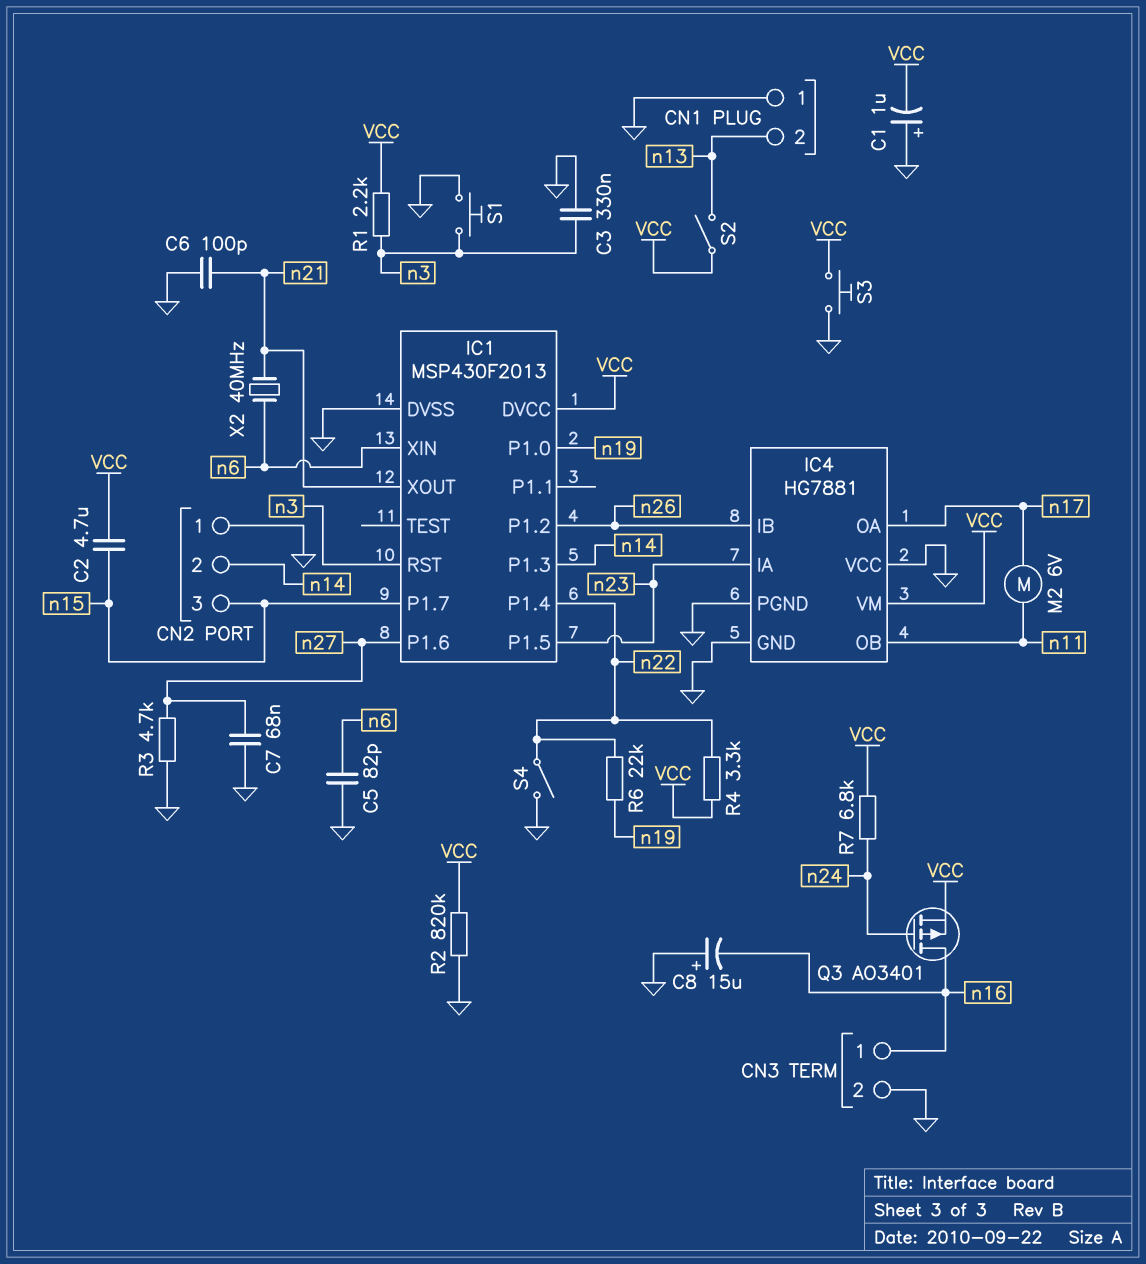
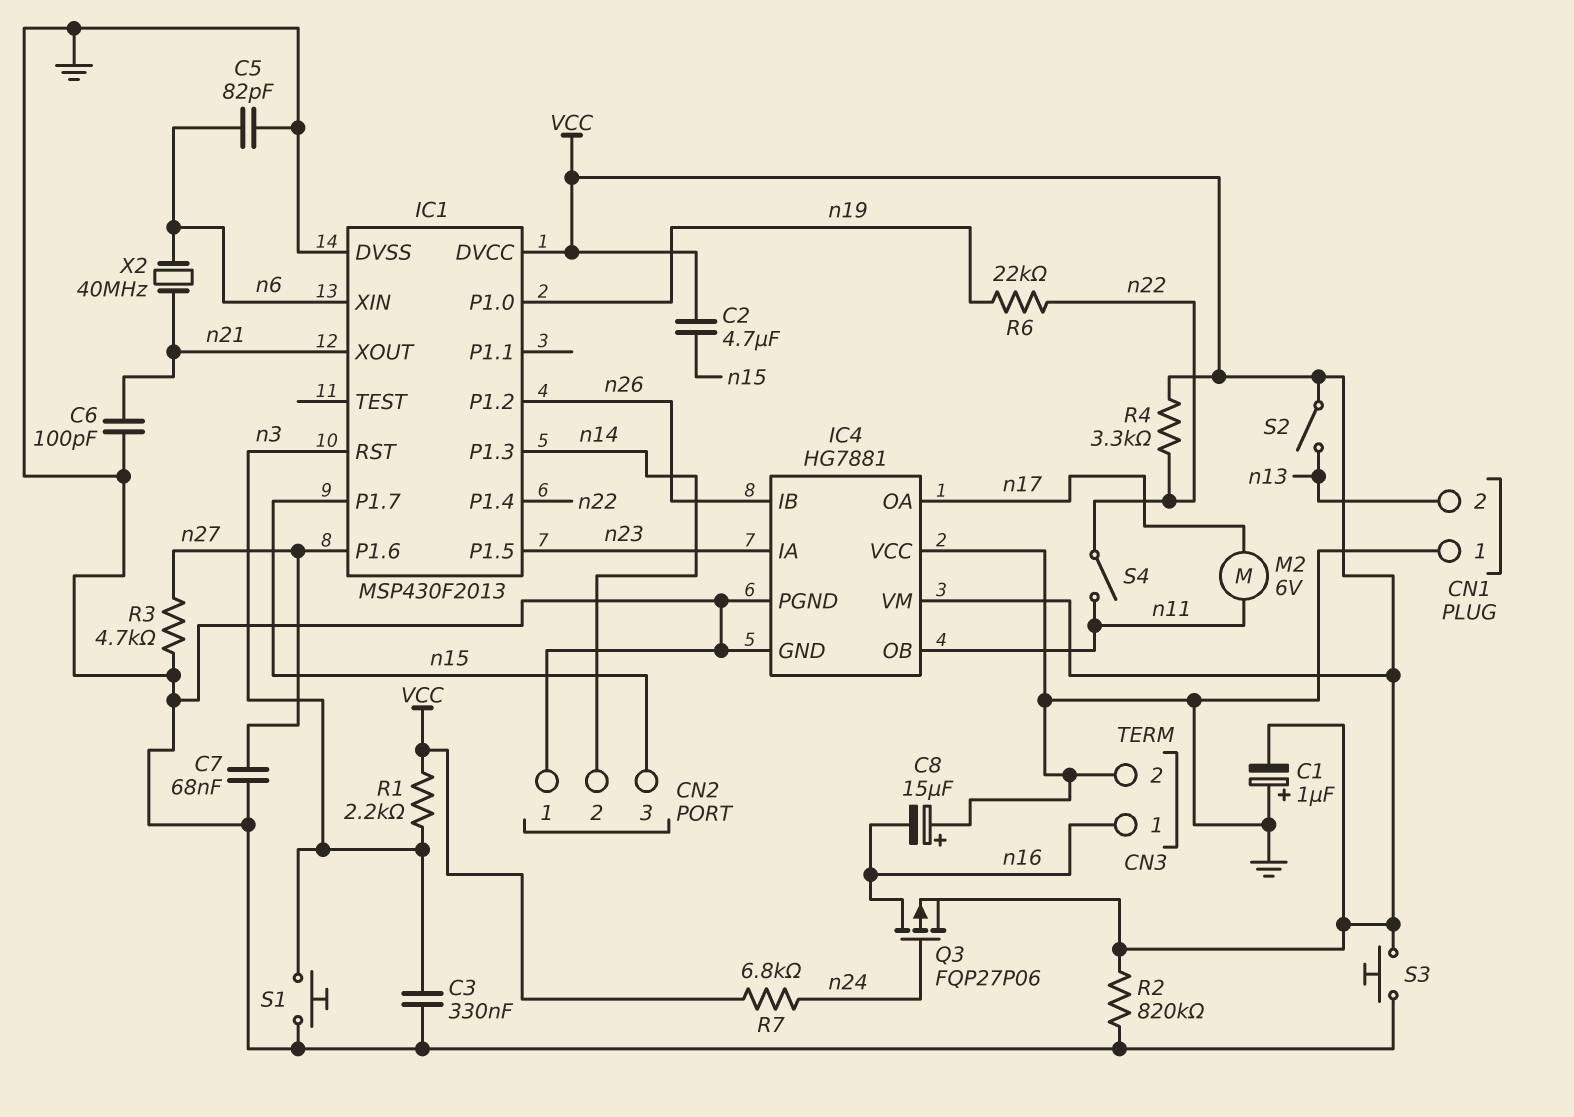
Q3: PMOS AO3401 (G n24, D n16, S VCC) -> PMOS FQP27P06 (G n24, D n16, S VCC)
S4: switch (GND, n22) -> switch (n11, n22)

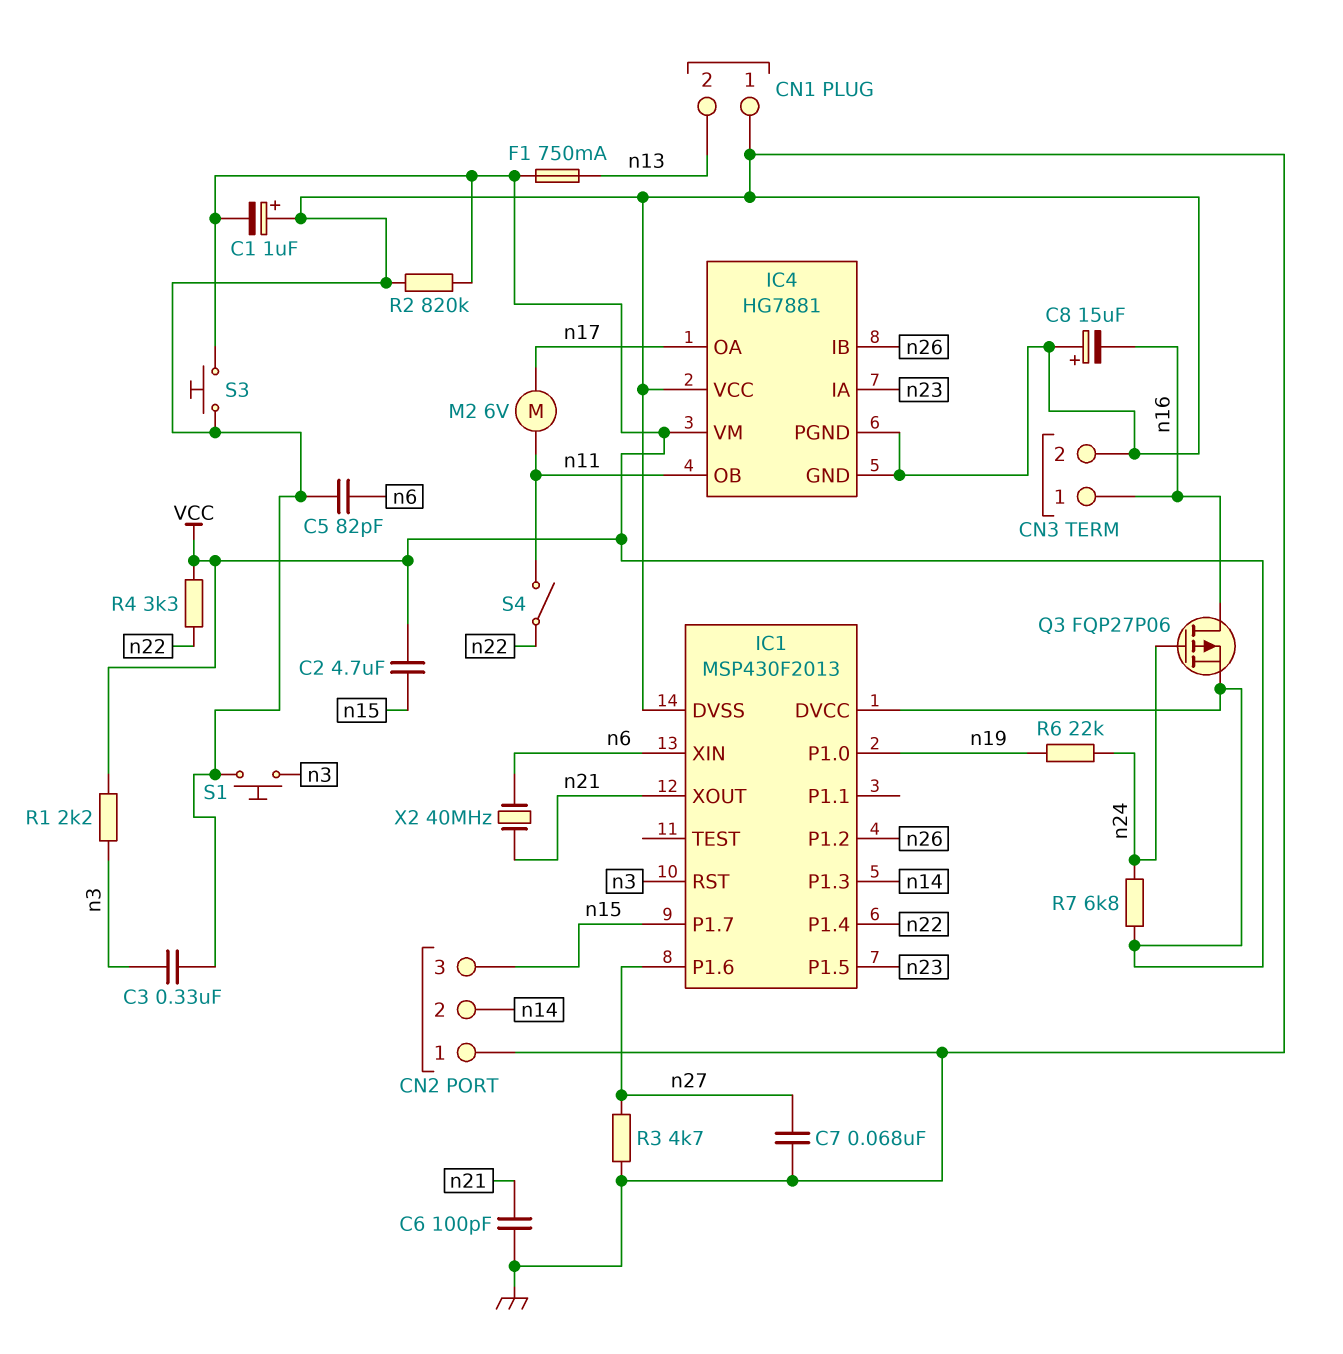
F1: none -> 750mA (VCC, n13)
R6: 22k (n19, n22) -> 22k (n19, n24)
S2: switch (VCC, n13) -> none

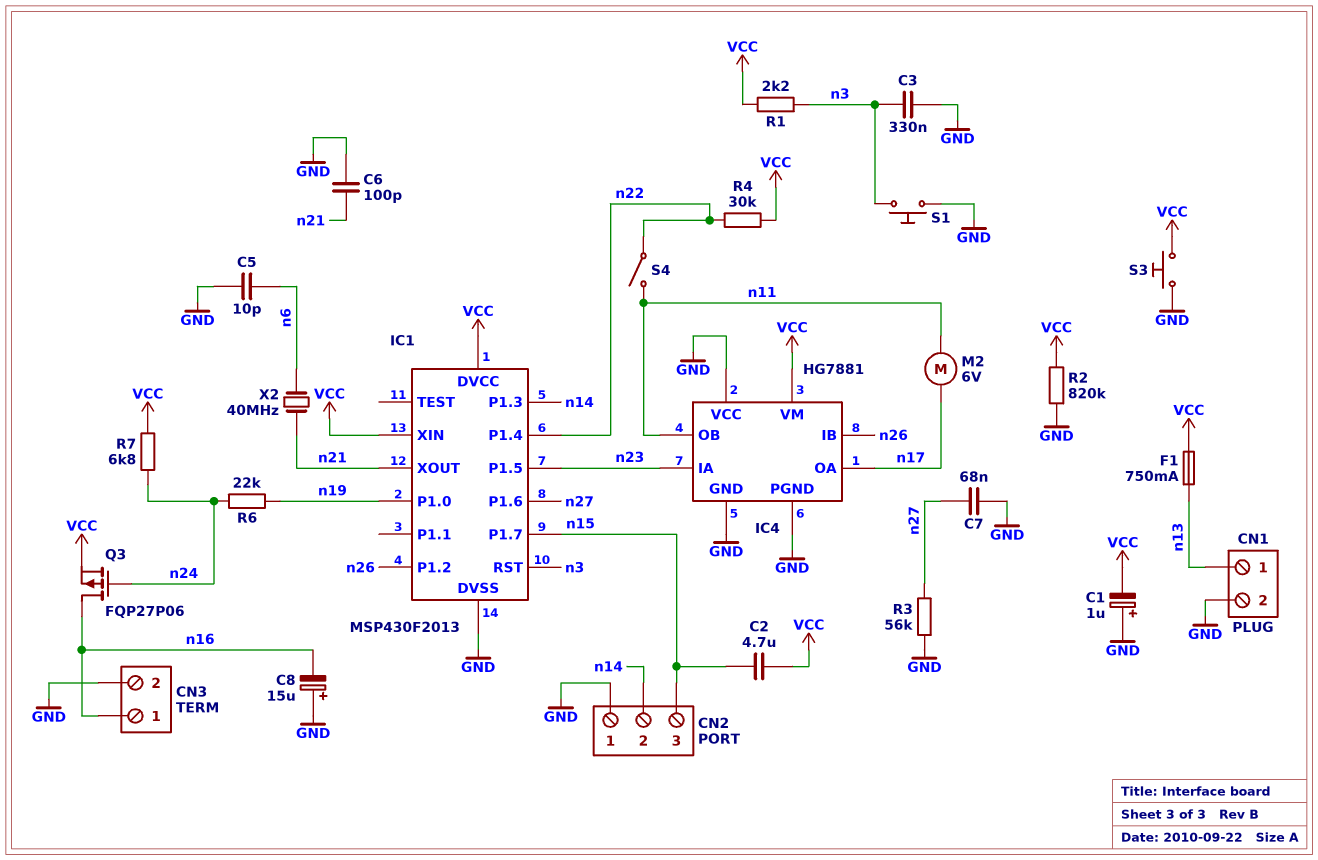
C5: 82pF (GND, n6) -> 10pF (GND, n6)
CN1 pin 1: GND -> n13
CN1 pin 2: n13 -> GND
IC1 pin XIN: n6 -> VCC
R3: 4.7k (GND, n27) -> 56k (GND, n27)
R4: 3.3k (VCC, n22) -> 30k (VCC, n22)

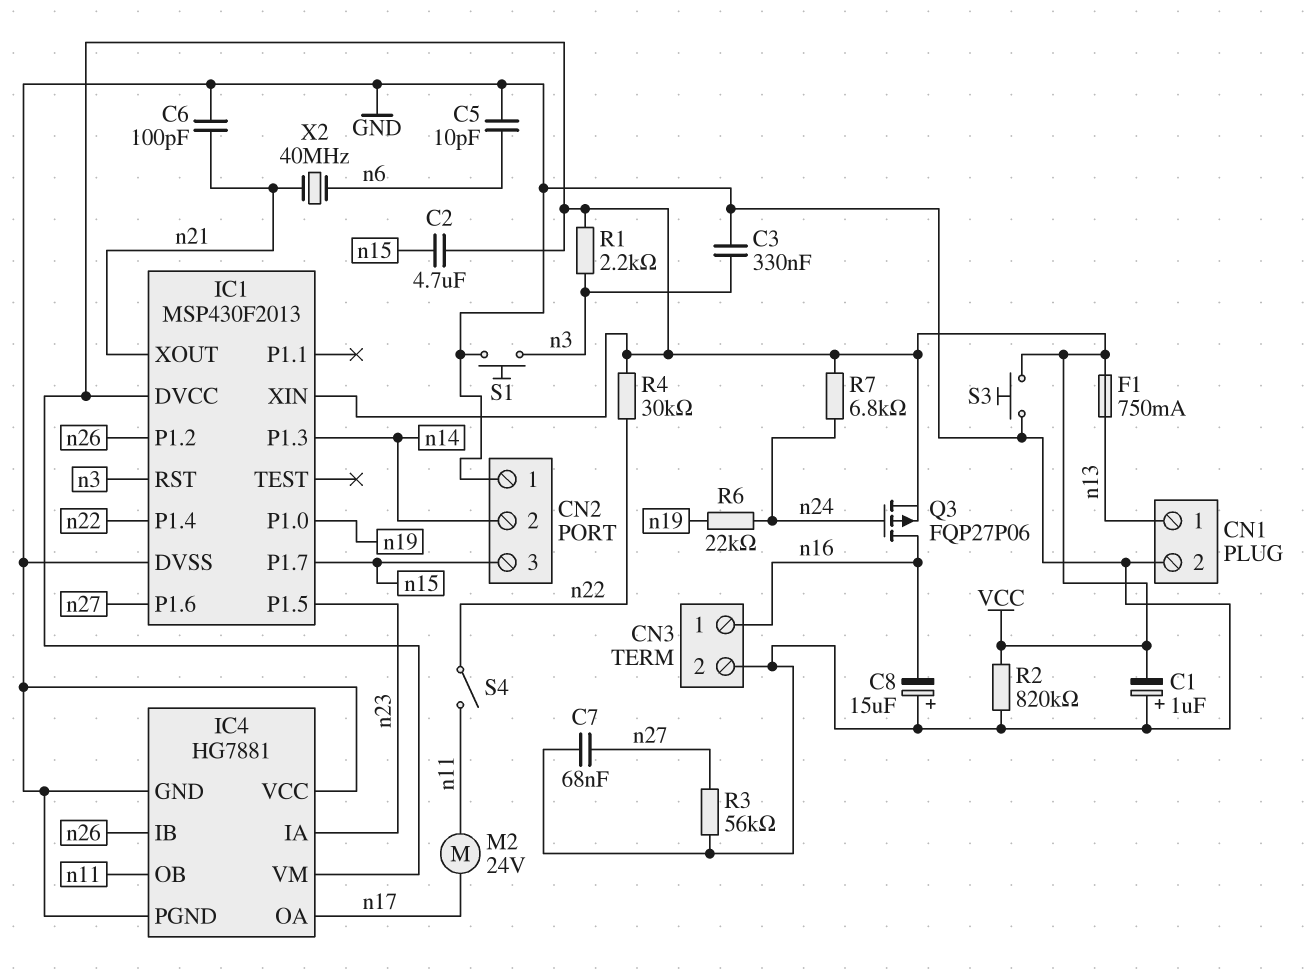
M2: motor 6V (n11, n17) -> motor 24V (n11, n17)

